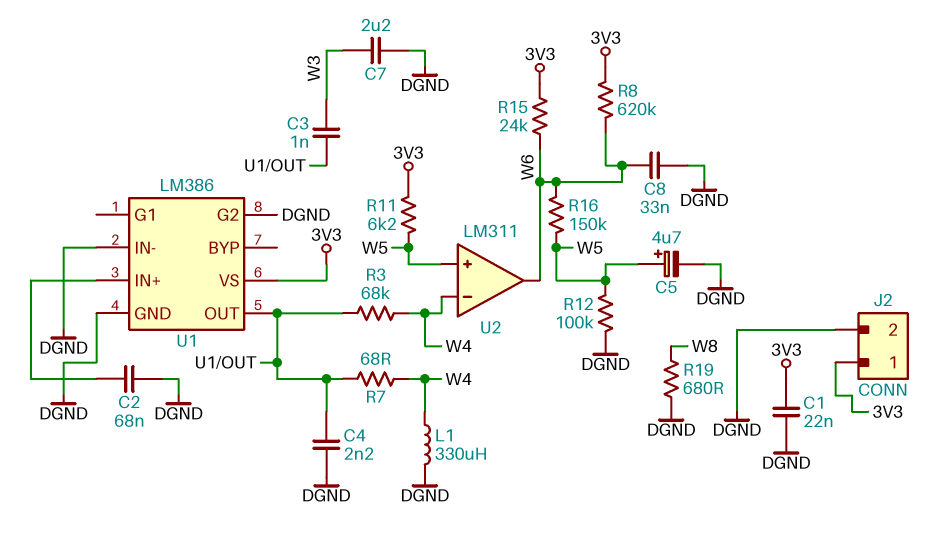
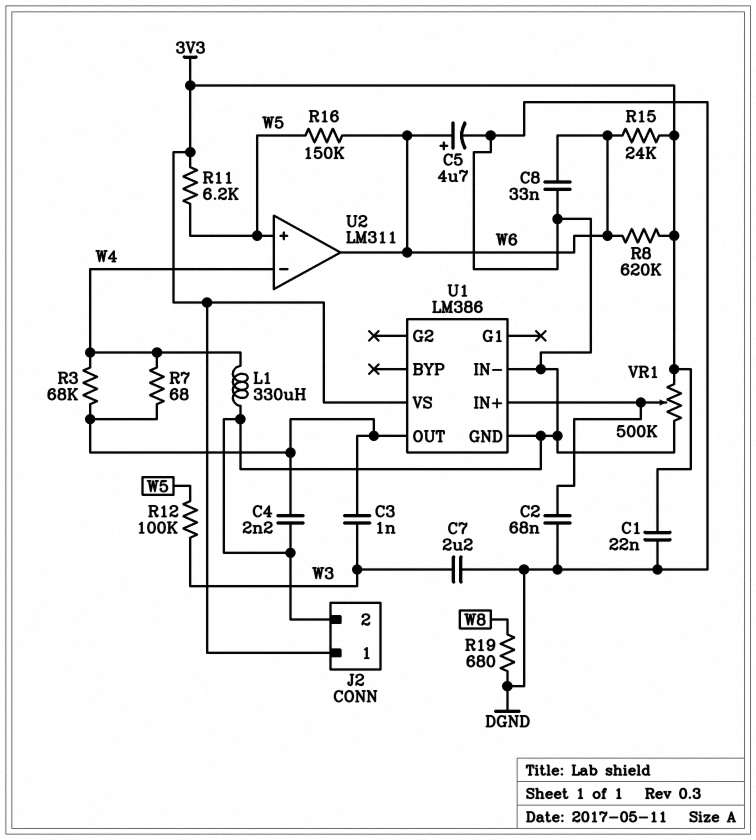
C5: 4.7uF (plus W5, minus DGND) -> 4.7uF (plus W6, minus DGND)
R12: 100k (DGND, W5) -> 100k (W3, W5)
U1 pin G2: DGND -> none
VR1: none -> 500k (3V3, DGND, wiper U1/IN+)

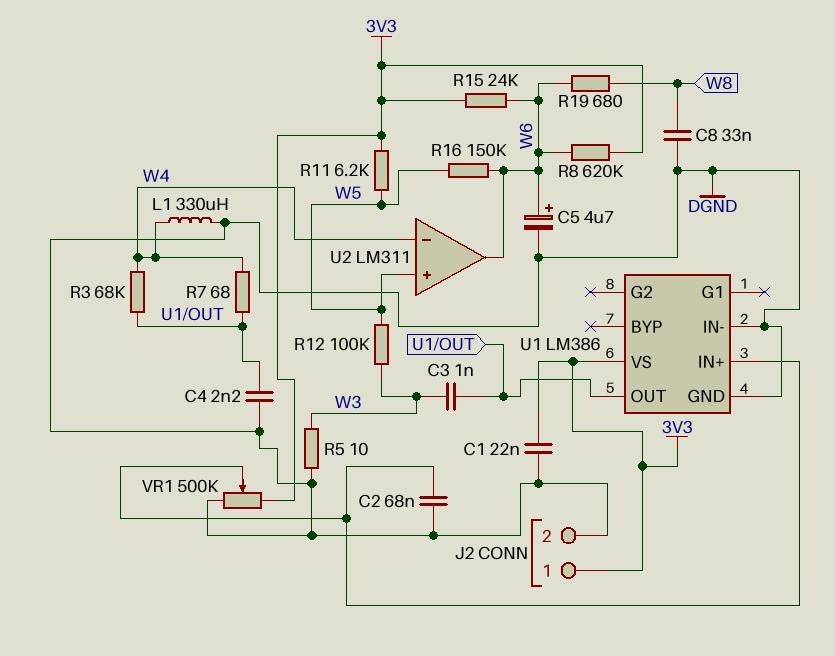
C7: 2.2uF (DGND, W3) -> none
C8: 33nF (DGND, W6) -> 33nF (DGND, W8)
R5: none -> 10 (DGND, W3)
R19: 680 (DGND, W8) -> 680 (W6, W8)

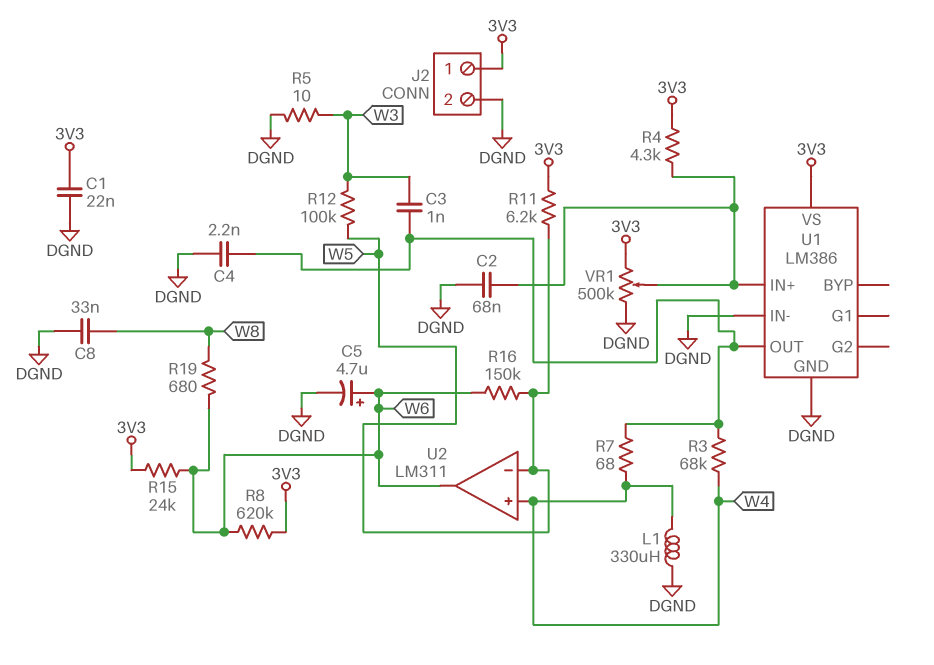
R4: none -> 4.3k (3V3, U1/IN+)
U2 pin in+: W5 -> W4
U2 pin in-: W4 -> W5

